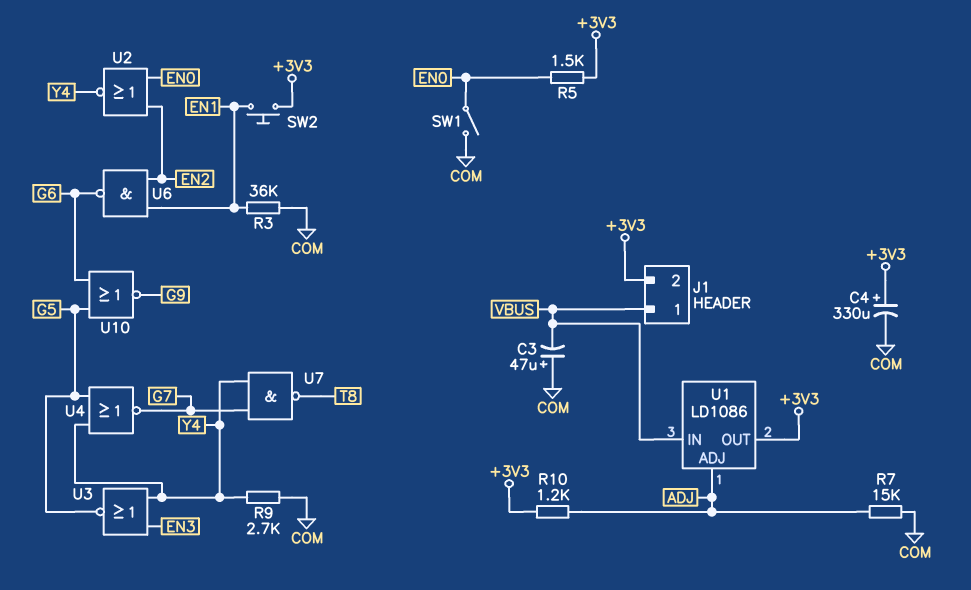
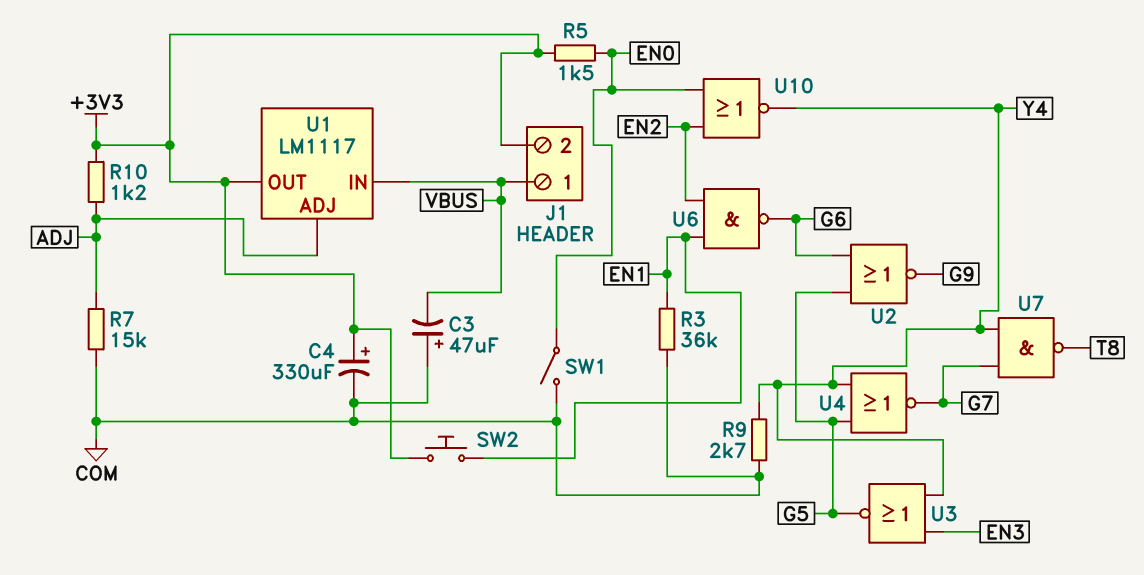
U1: LD1086 -> LM1117
U2: NOR (in EN0, in EN2, out Y4) -> NOR (in G5, in G6, out G9)
U10: NOR (in G5, in G6, out G9) -> NOR (in EN0, in EN2, out Y4)

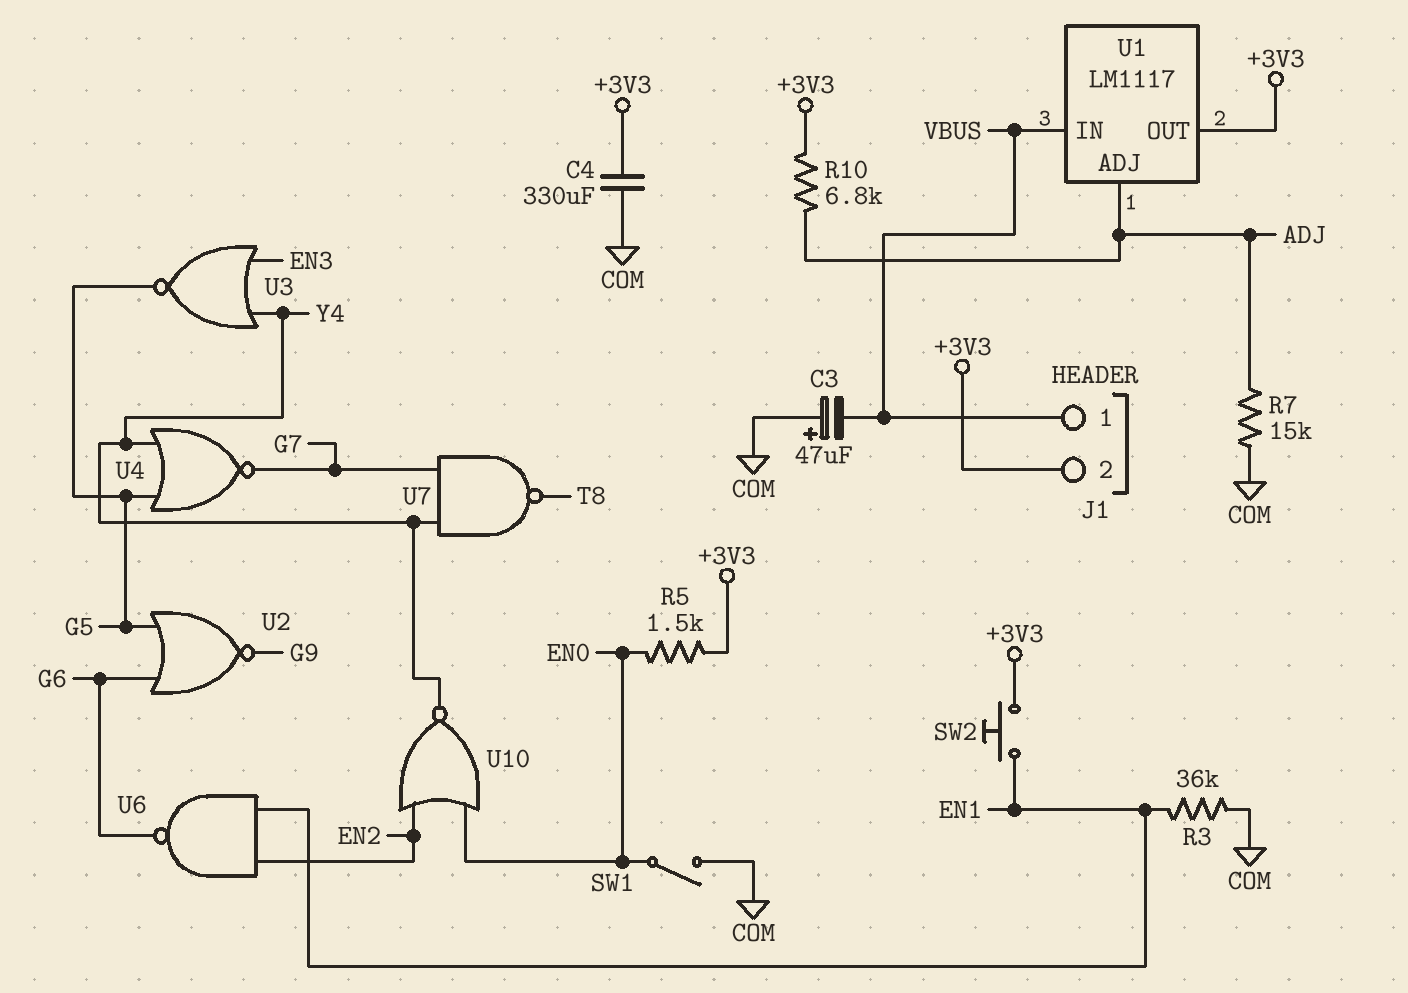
C4: 330uF (plus +3V3, minus COM) -> 330uF (+3V3, COM)
R9: 2.7k (COM, Y4) -> none
R10: 1.2k (+3V3, ADJ) -> 6.8k (+3V3, ADJ)

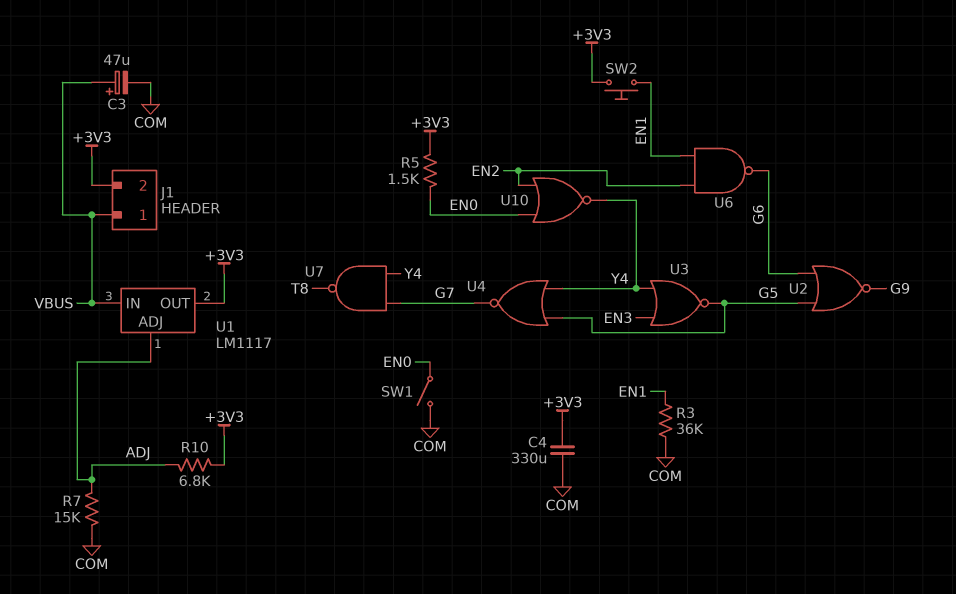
C3: 47uF (plus COM, minus VBUS) -> 47uF (plus VBUS, minus COM)

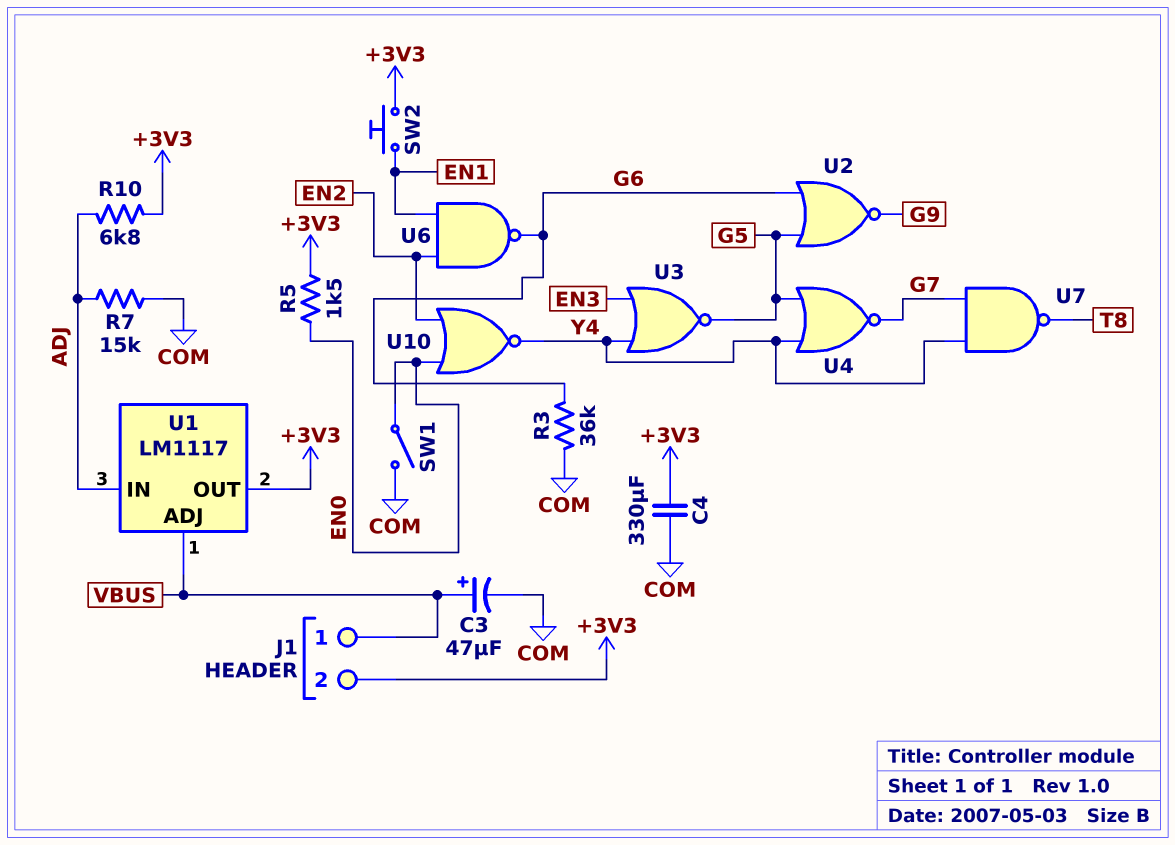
R3: 36k (COM, EN1) -> 36k (COM, G6)
U1 pin ADJ: ADJ -> VBUS
U1 pin IN: VBUS -> ADJ

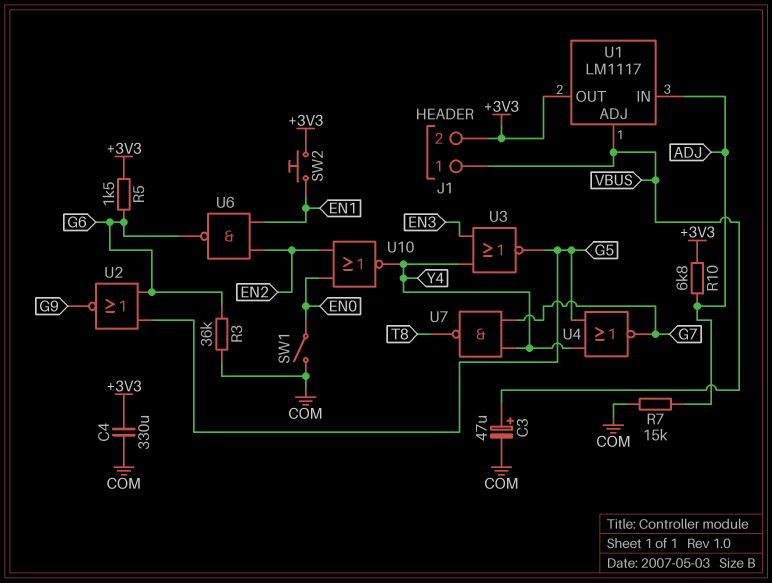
R5: 1.5k (+3V3, EN0) -> 1.5k (+3V3, G6)

